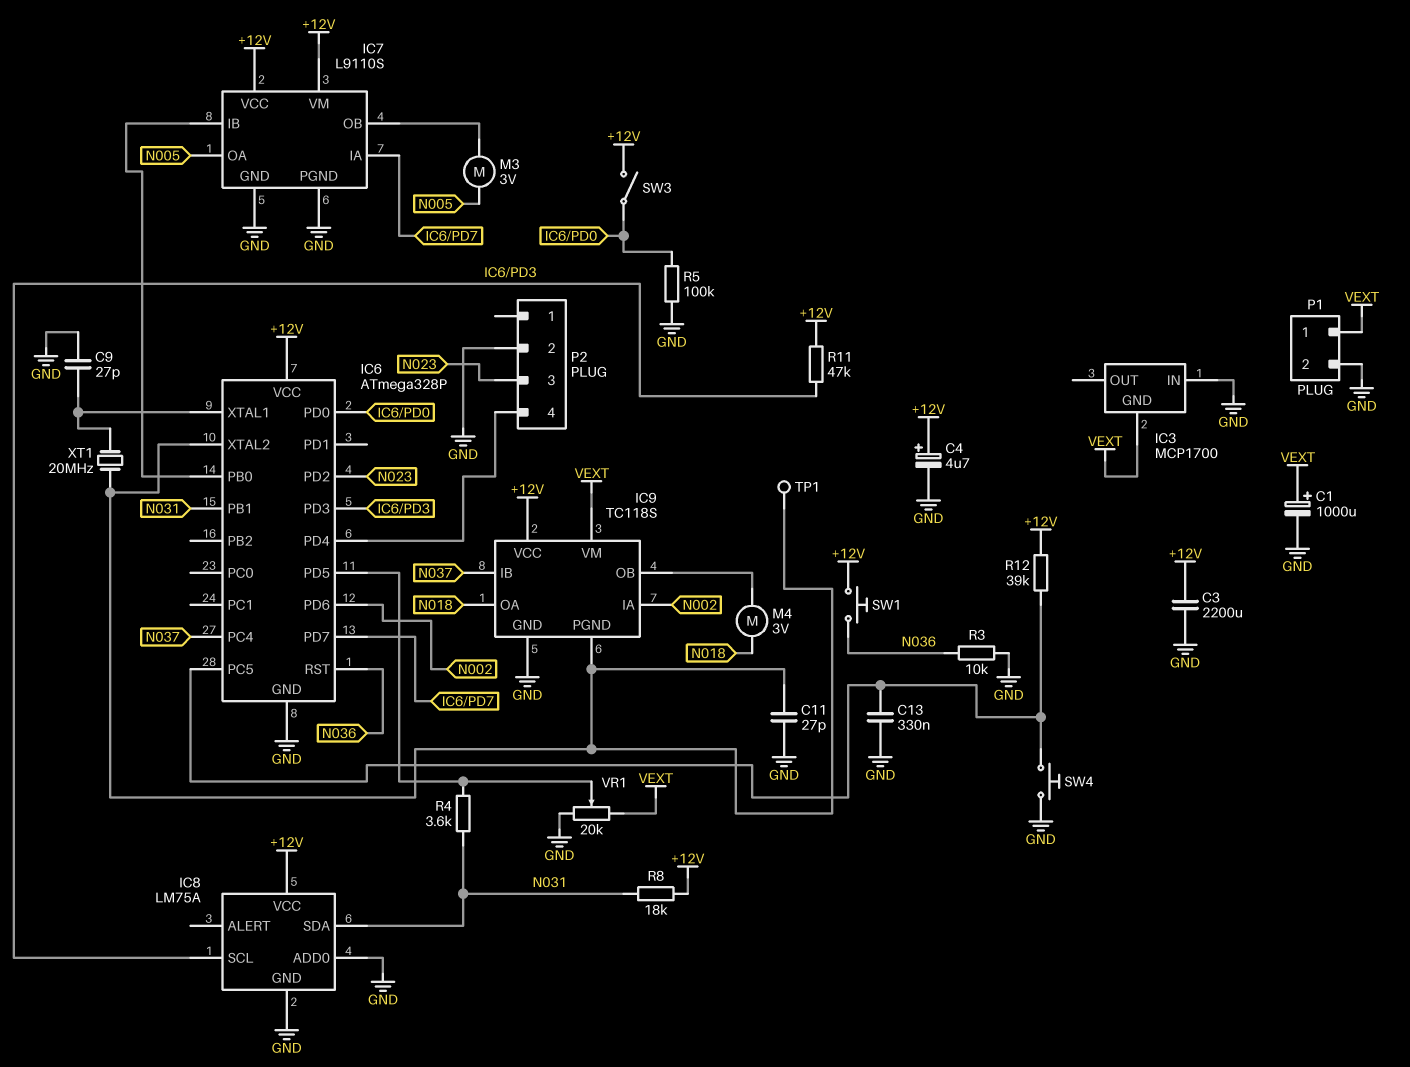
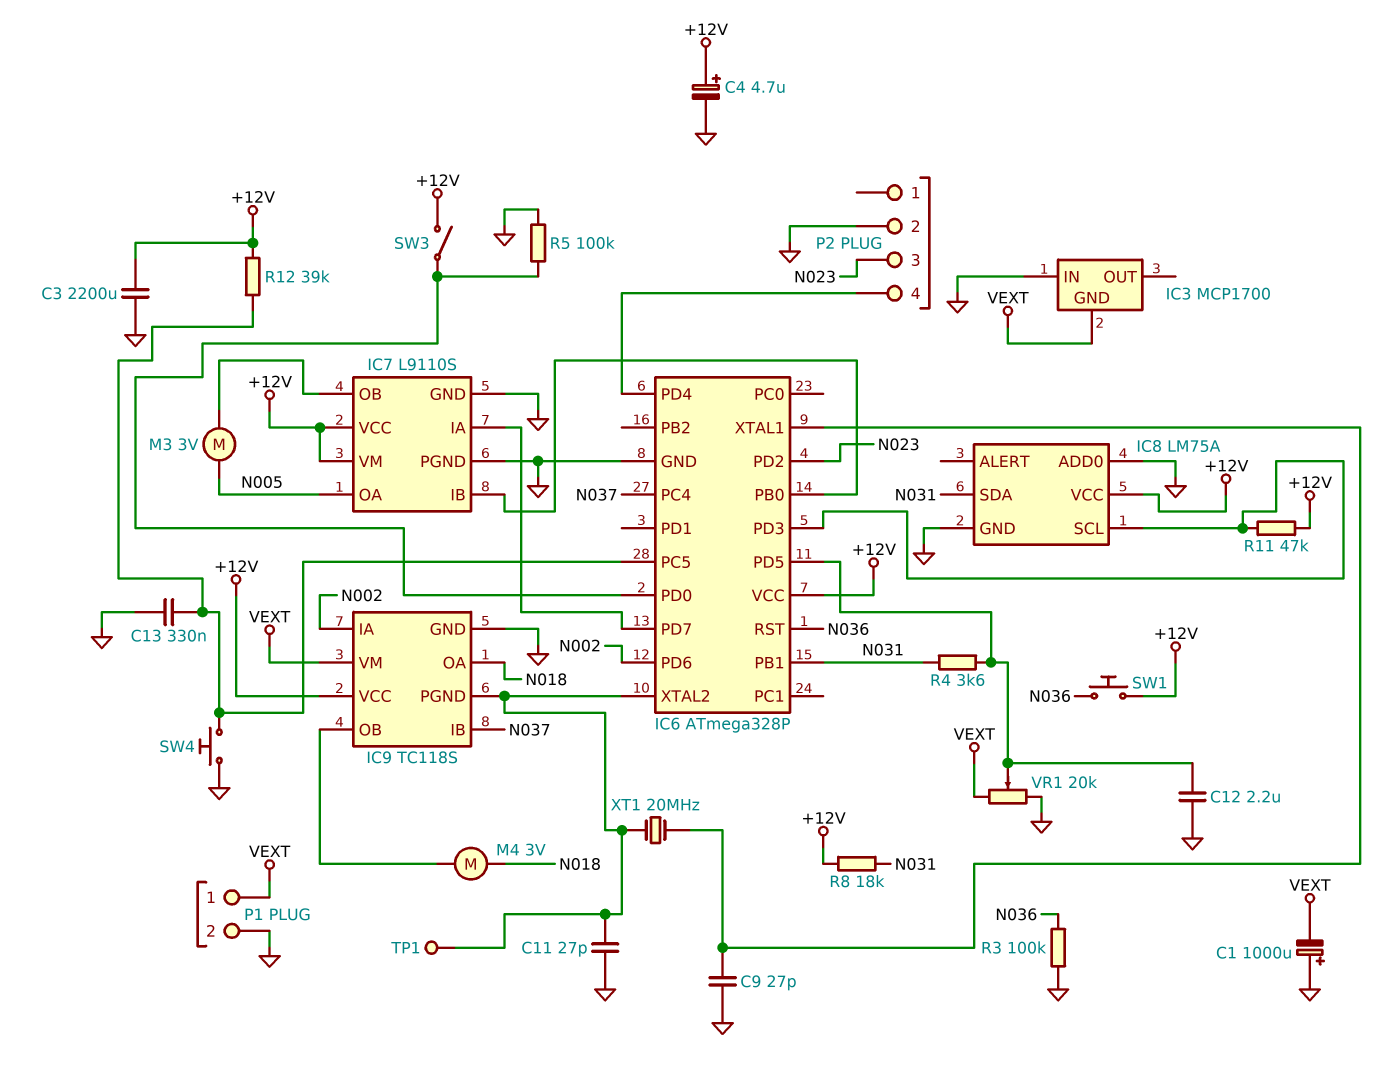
C1: 1000uF (plus VEXT, minus GND) -> 1000uF (plus GND, minus VEXT)
C12: none -> 2.2uF (GND, IC6/PD5)
R3: 10k (GND, N036) -> 100k (GND, N036)

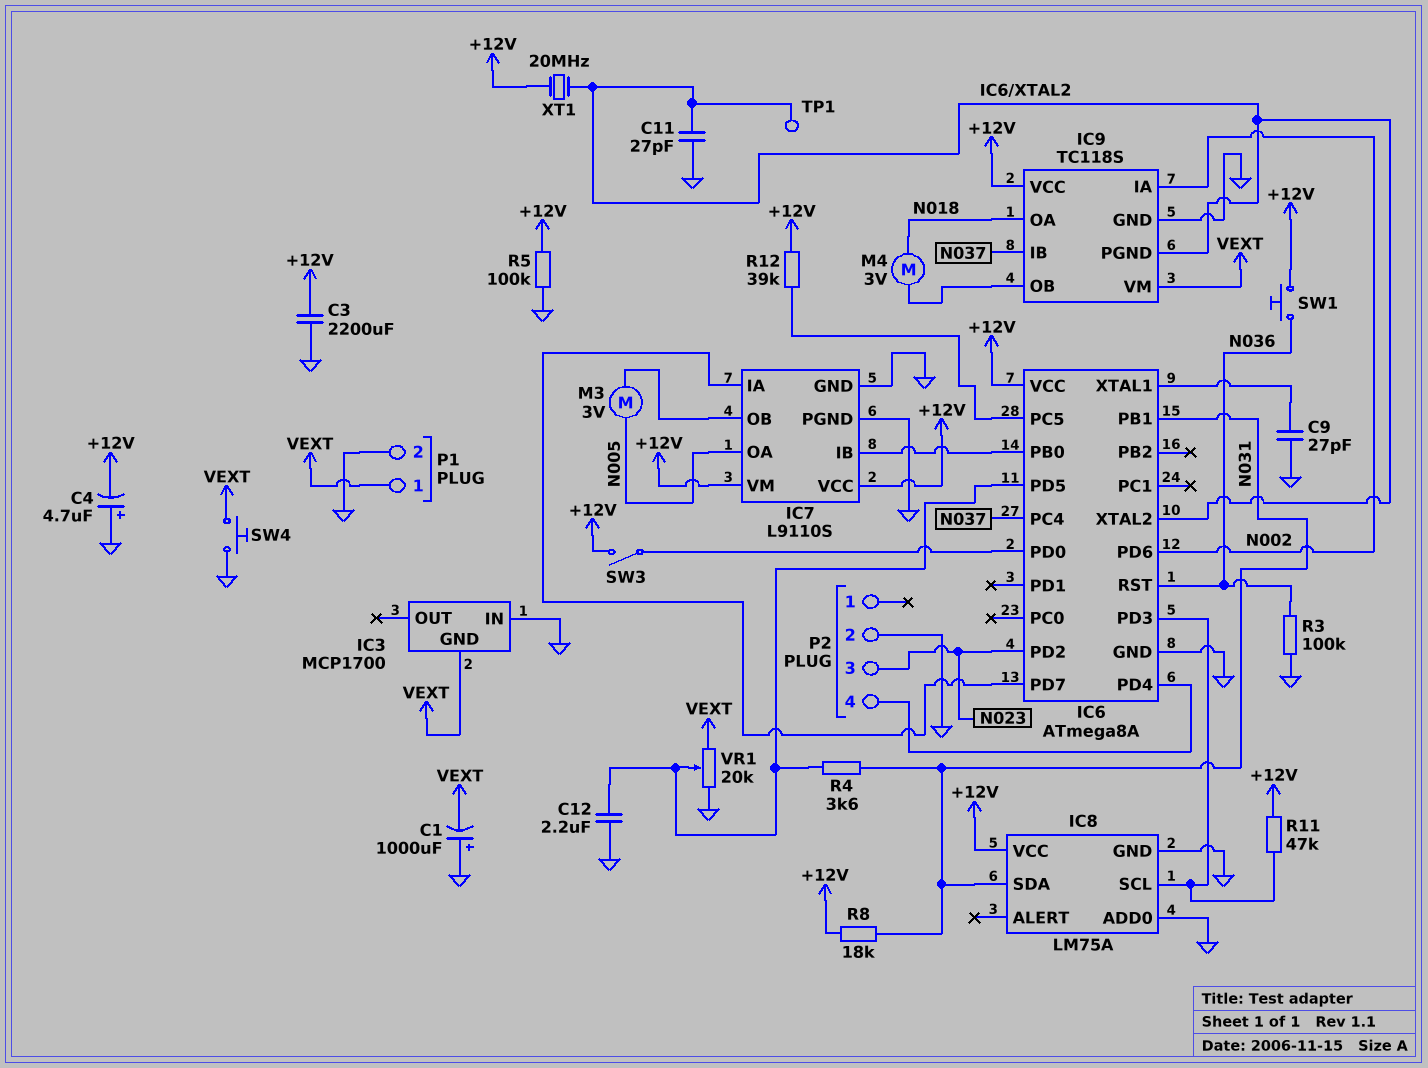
C4: 4.7uF (plus +12V, minus GND) -> 4.7uF (plus GND, minus +12V)
C13: 330nF (GND, IC6/PC5) -> none
IC6: ATmega328P -> ATmega8A
R5: 100k (GND, IC6/PD0) -> 100k (+12V, GND)
SW4: button (GND, IC6/PC5) -> button (GND, VEXT)
XT1: 20MHz (IC6/XTAL1, IC6/XTAL2) -> 20MHz (+12V, IC6/XTAL2)

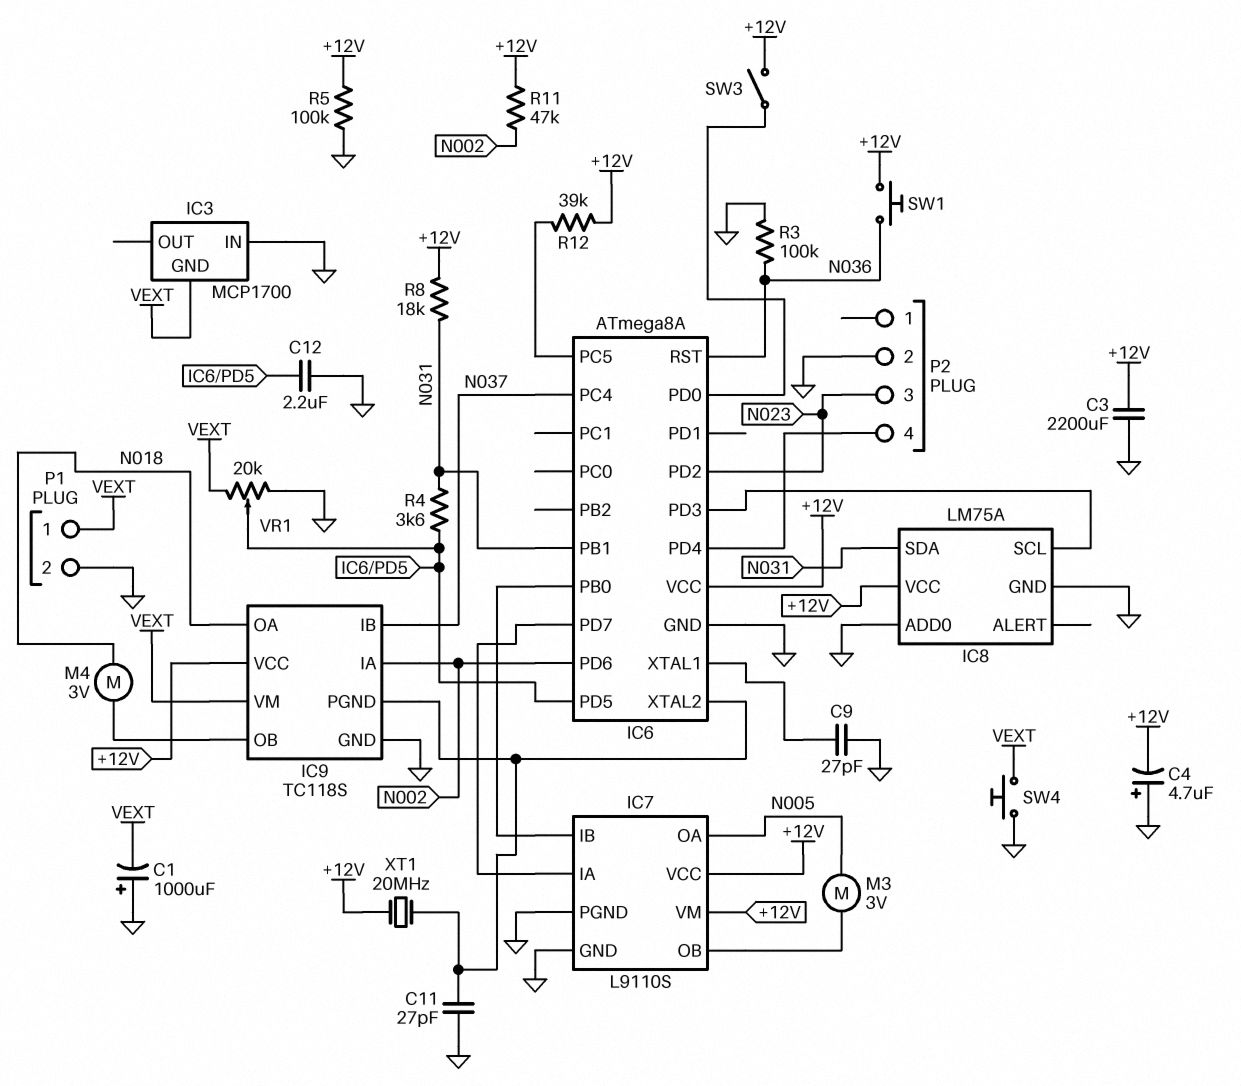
R11: 47k (+12V, IC6/PD3) -> 47k (+12V, N002)
TP1: test point (IC6/XTAL2) -> none

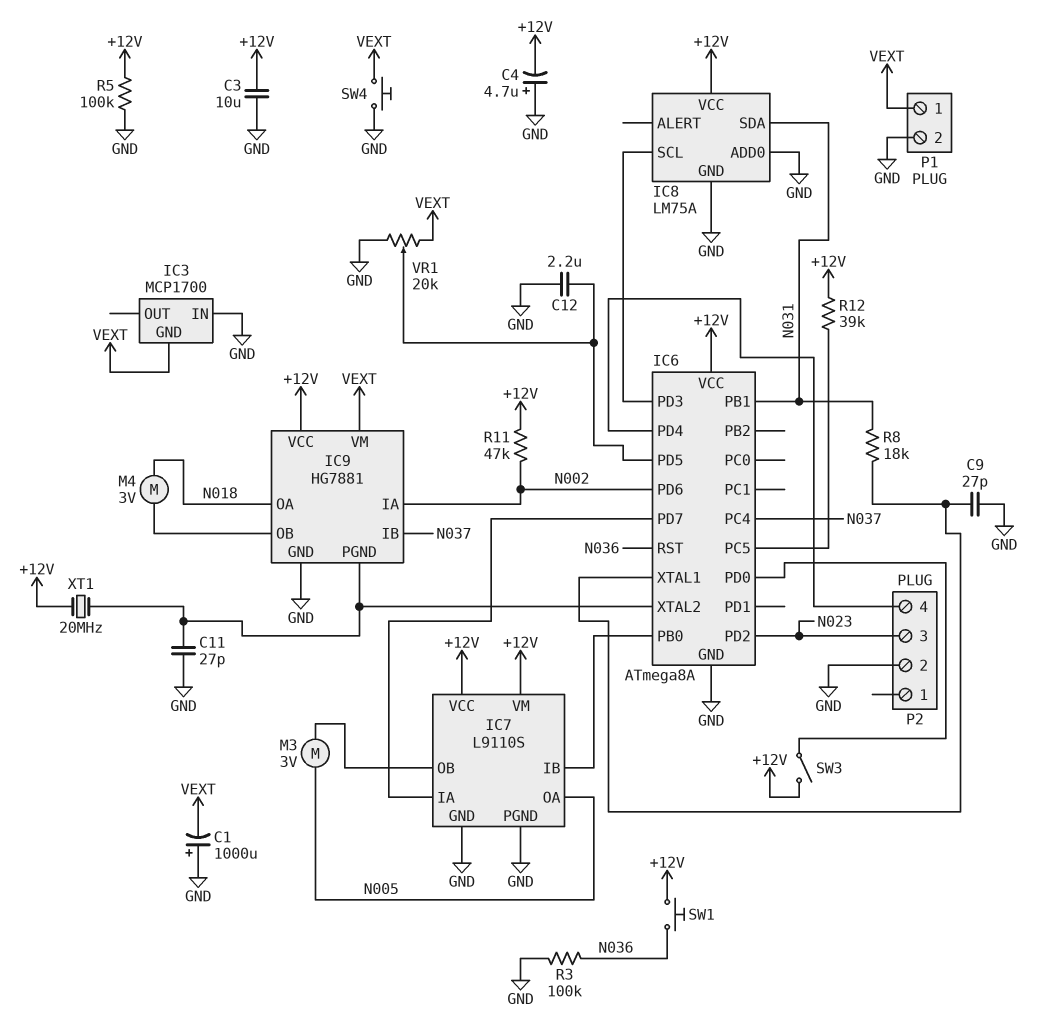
C3: 2200uF (+12V, GND) -> 10uF (+12V, GND)
IC9: TC118S -> HG7881
R4: 3.6k (IC6/PD5, N031) -> none
R8: 18k (+12V, N031) -> 18k (IC6/XTAL1, N031)

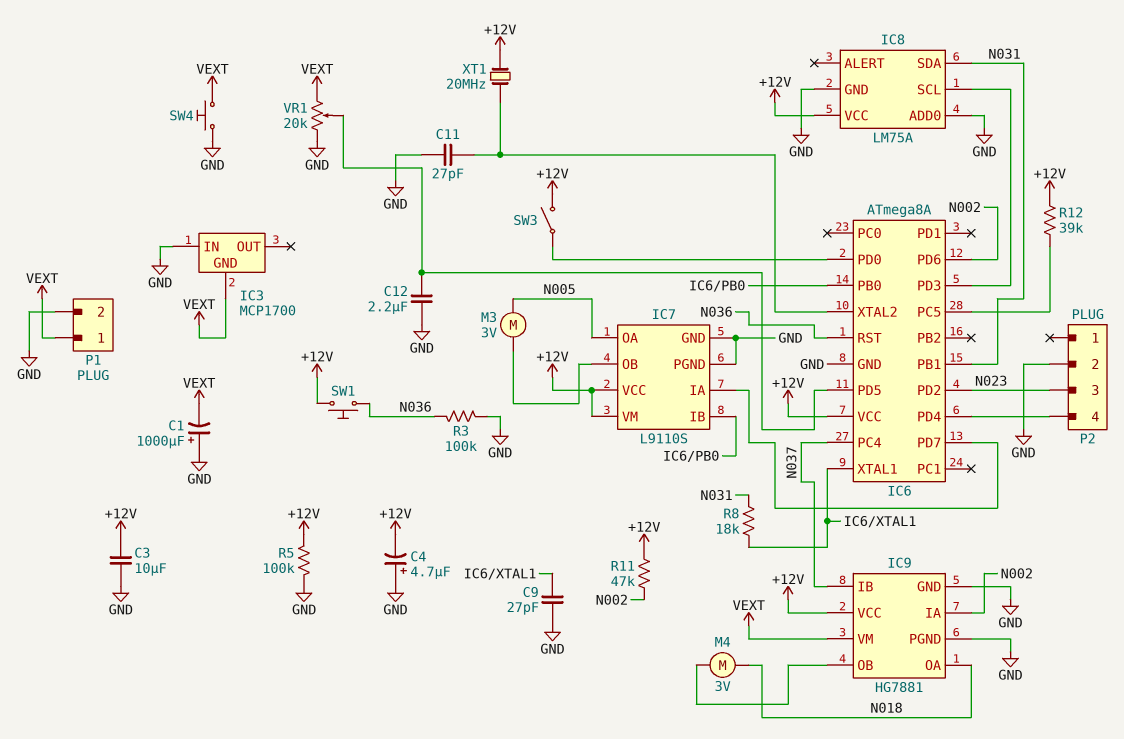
IC9 pin PGND: IC6/XTAL2 -> GND

